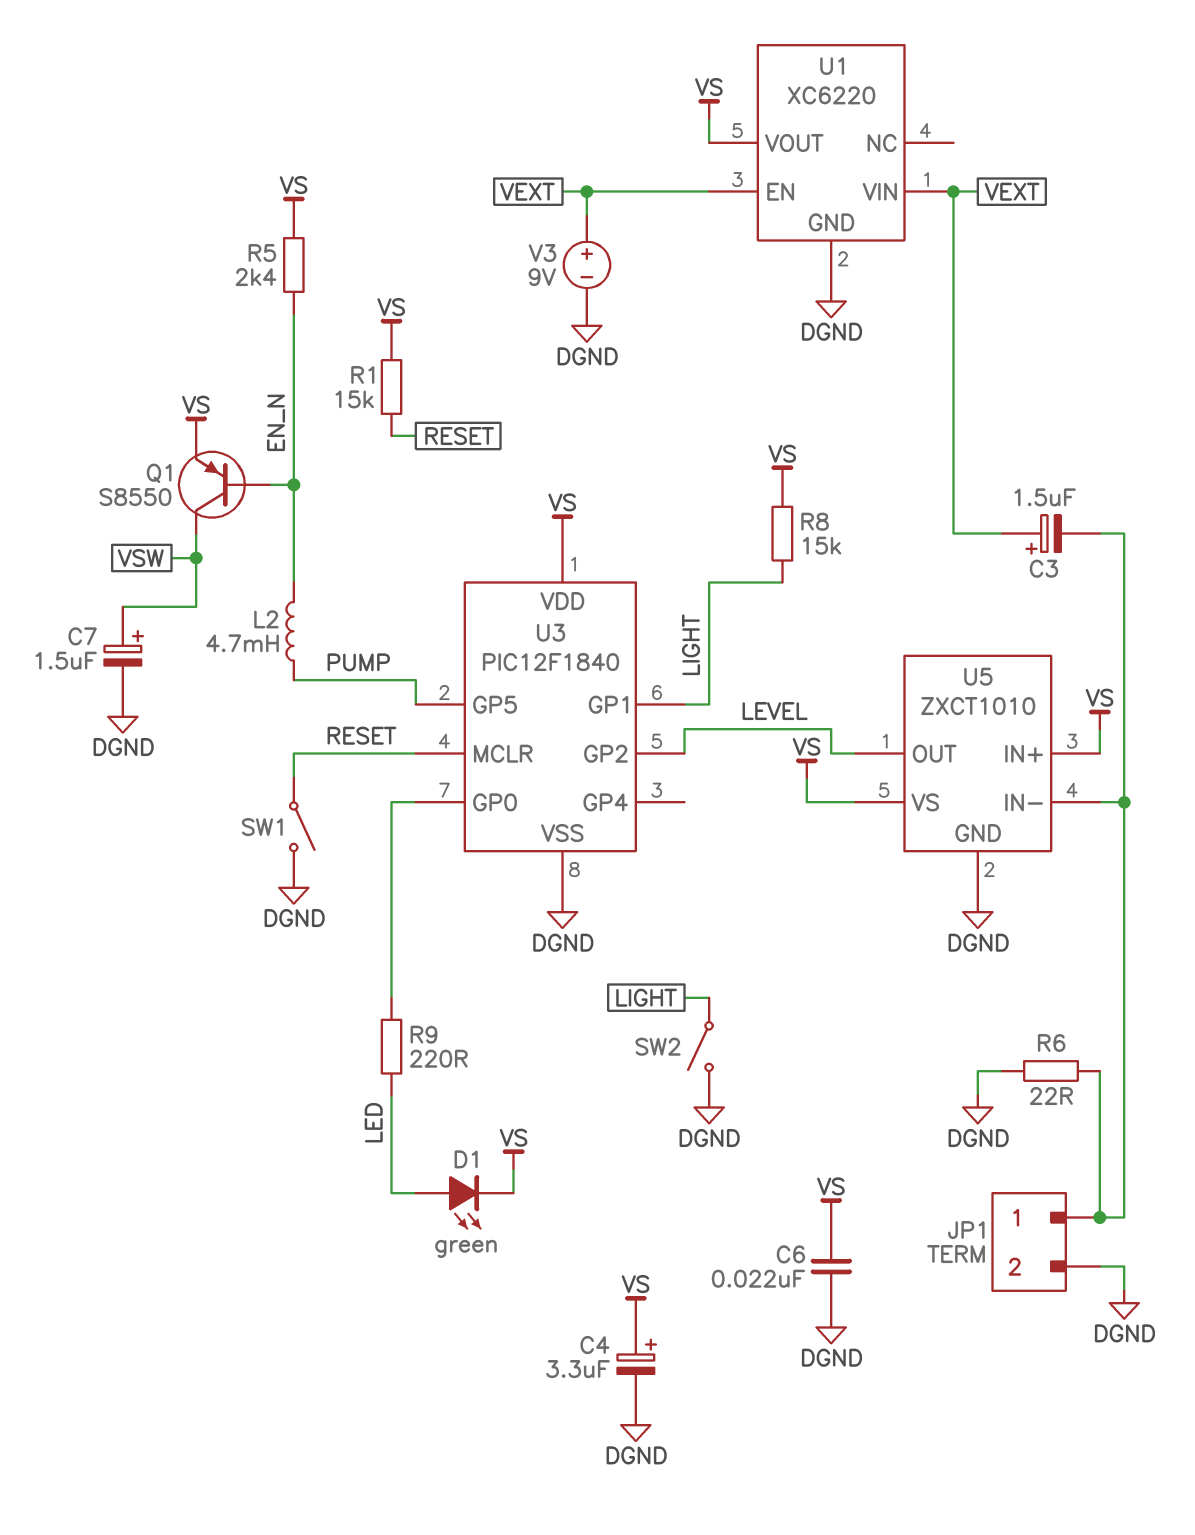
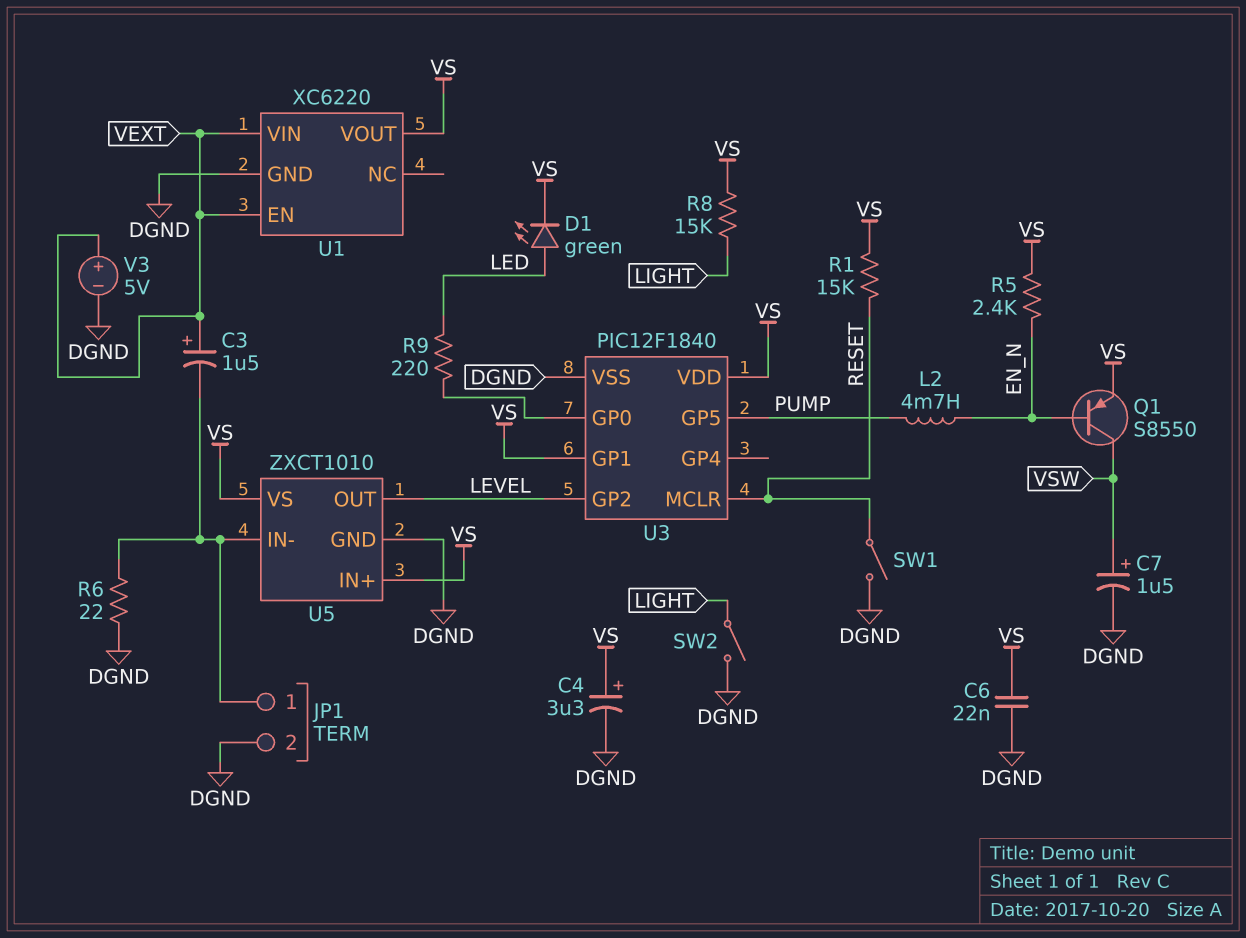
U3 pin GP1: LIGHT -> VS
V3: 9V (plus VEXT, minus DGND) -> 5V (plus VEXT, minus DGND)

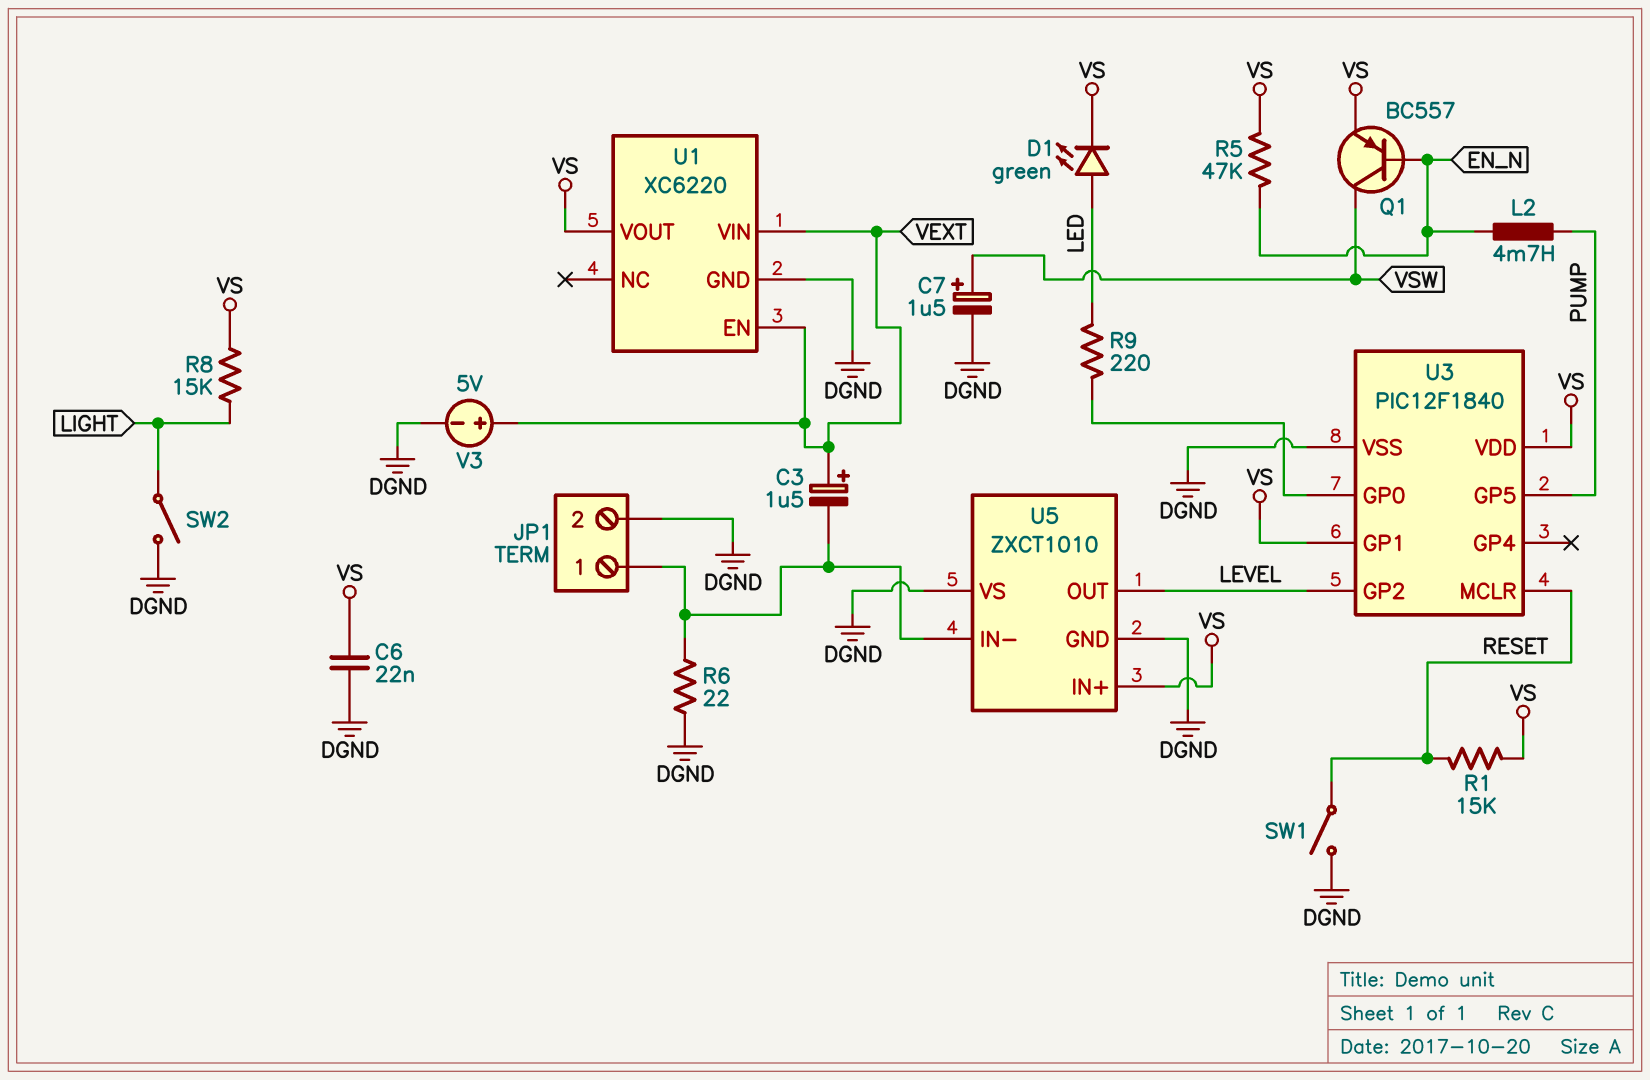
C4: 3.3uF (plus VS, minus DGND) -> none
Q1: PNP S8550 (B EN_N, C VSW, E VS) -> PNP BC557 (B EN_N, C VSW, E VS)
R5: 2.4k (EN_N, VS) -> 47k (EN_N, VS)
U5 pin VS: VS -> DGND

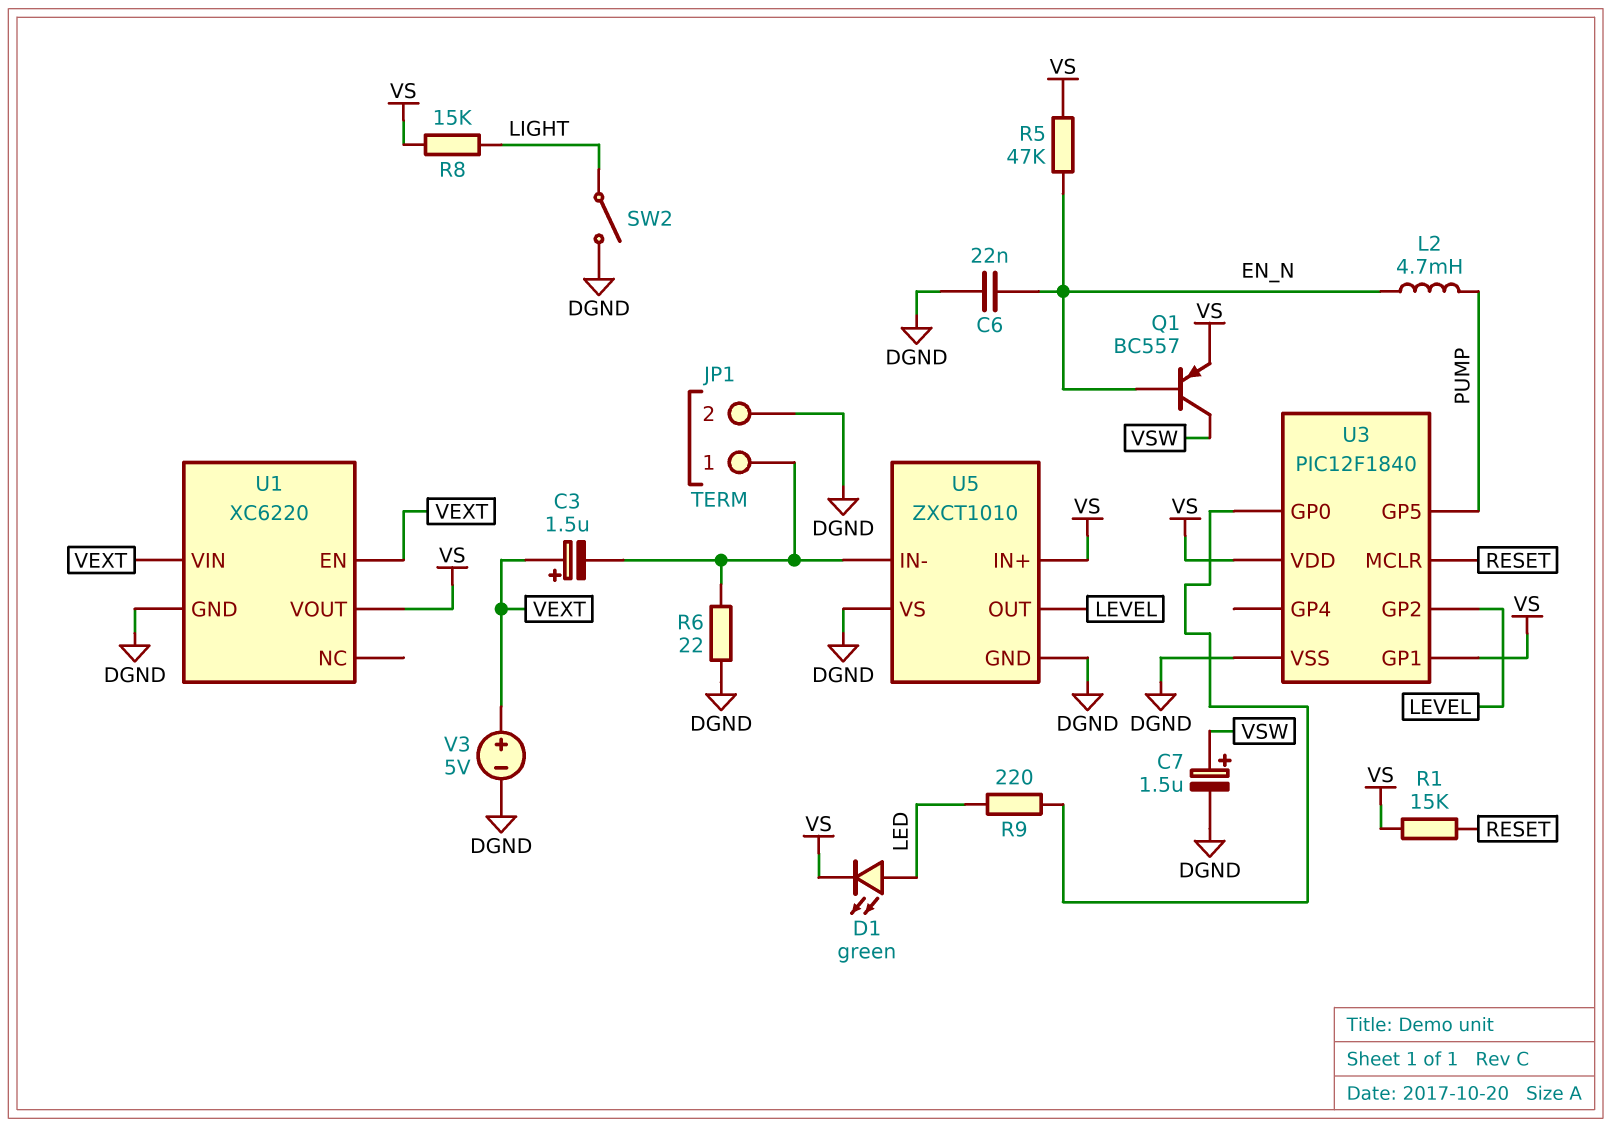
C6: 22nF (DGND, VS) -> 22nF (DGND, EN_N)
SW1: switch (DGND, RESET) -> none

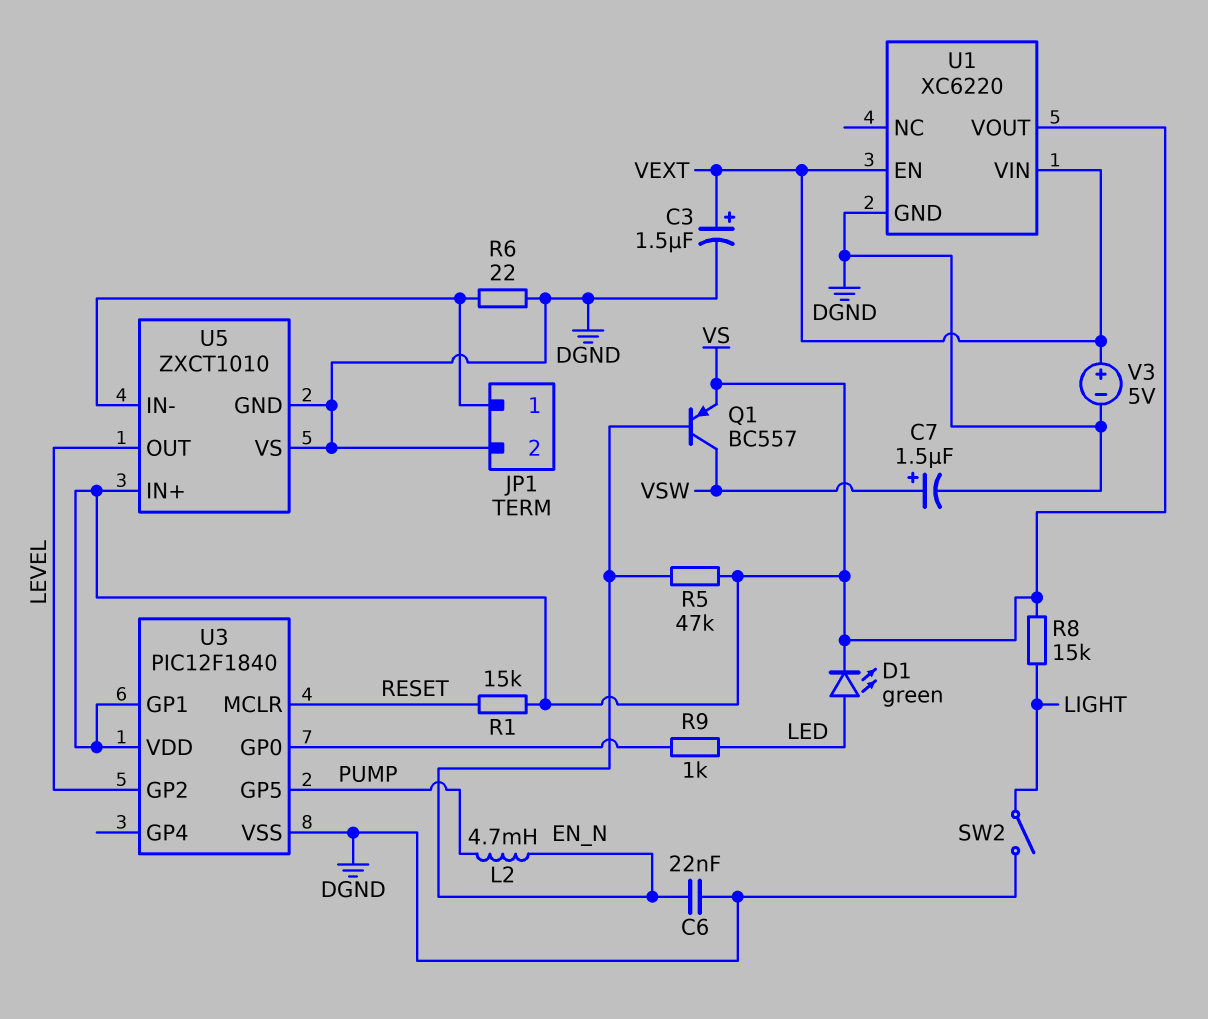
C3: 1.5uF (plus VEXT, minus JP1/1) -> 1.5uF (plus VEXT, minus DGND)
R9: 220 (LED, U3/GP0) -> 1k (LED, U3/GP0)

